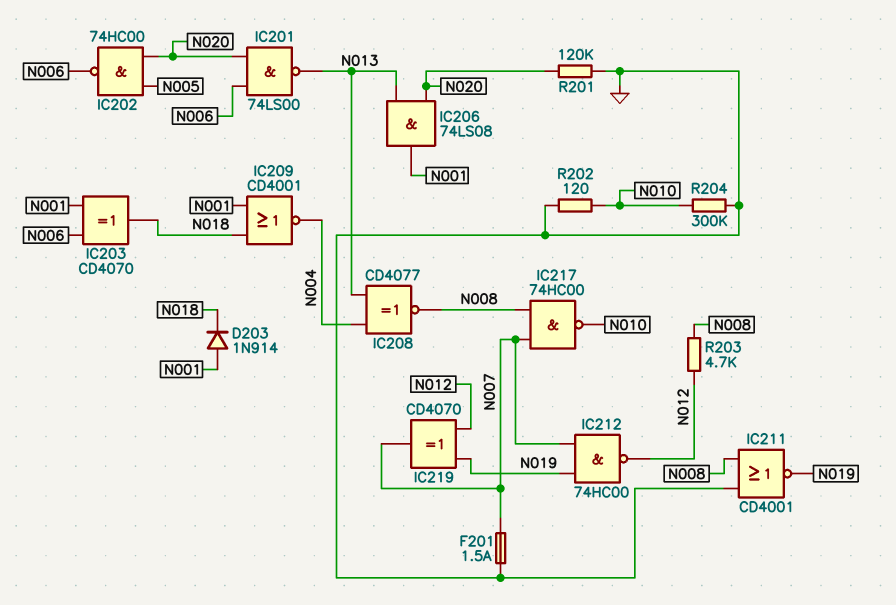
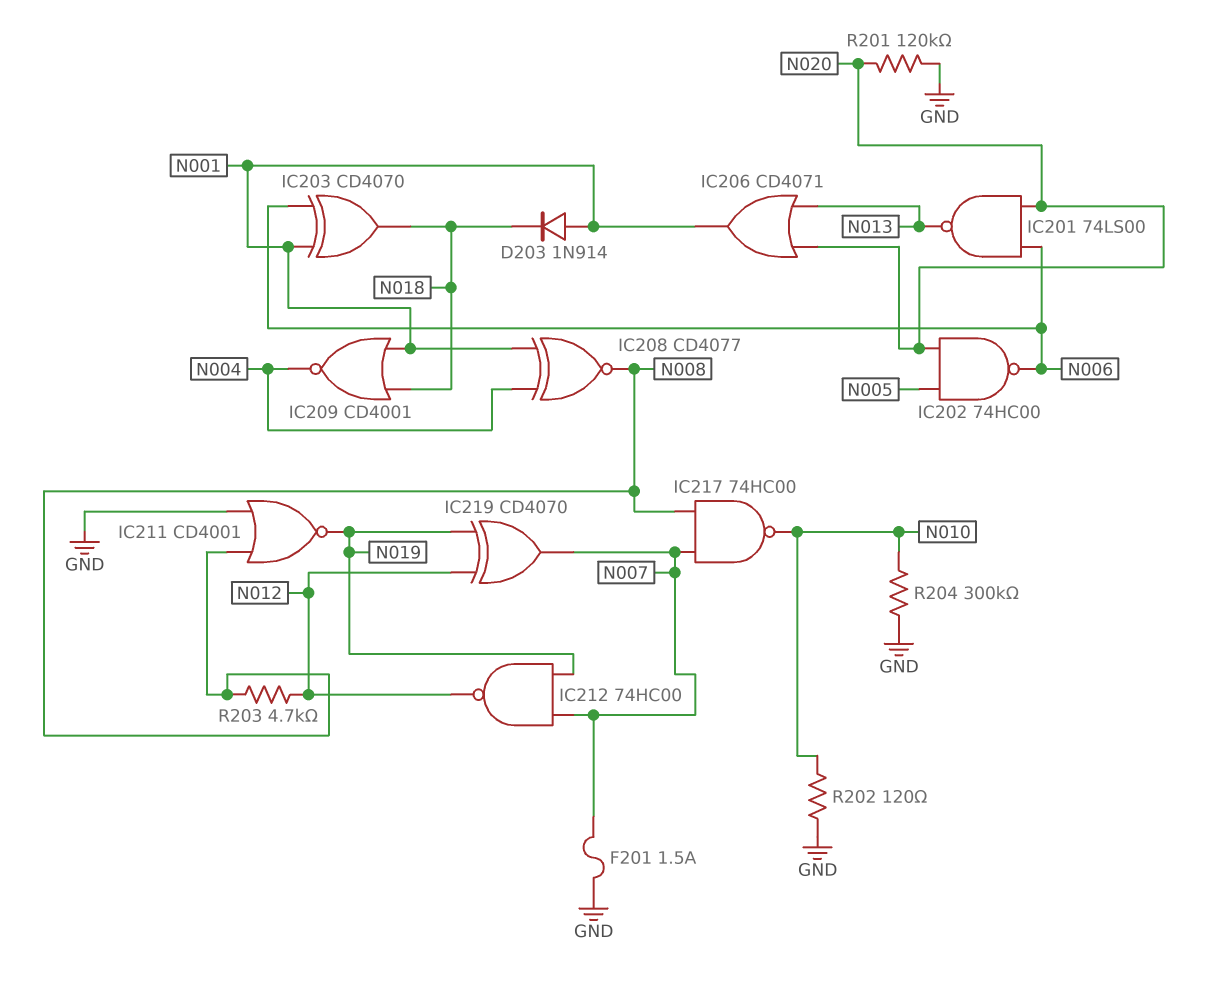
IC206: AND 74LS08 (in N013, in N020, out N001) -> OR CD4071 (in N013, in N020, out N001)
IC208: XNOR CD4077 (in N004, in N013, out N008) -> XNOR CD4077 (in N001, in N004, out N008)

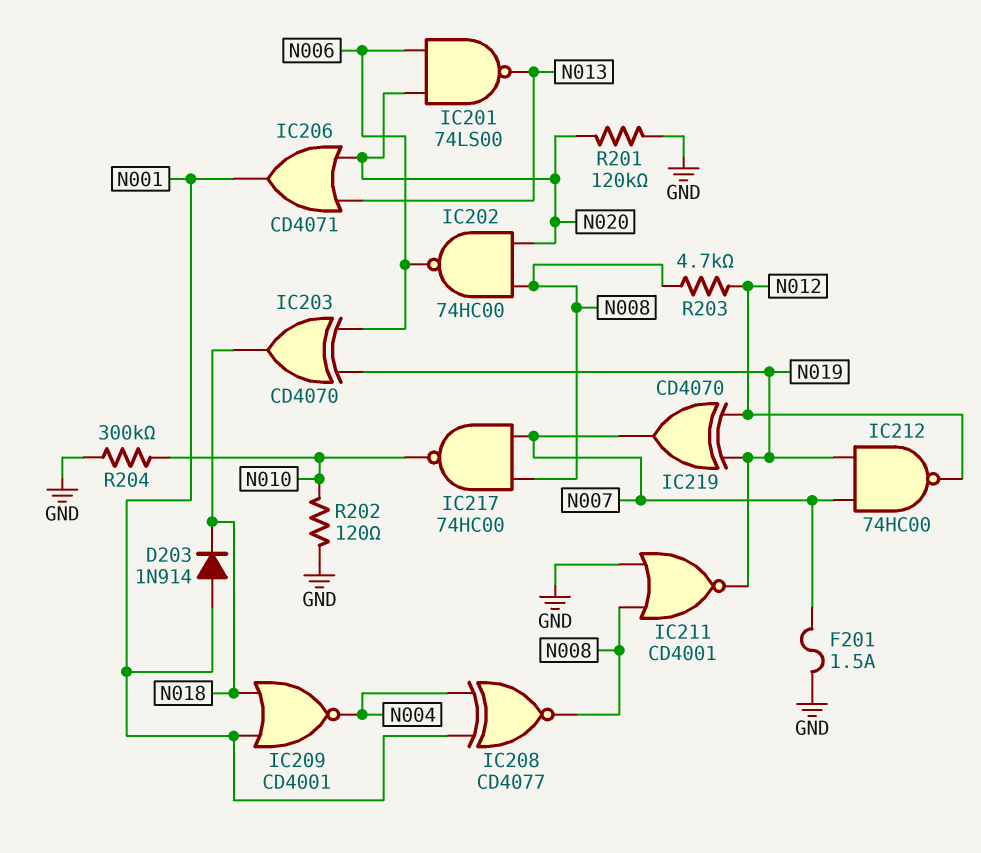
IC202: NAND 74HC00 (in N005, in N020, out N006) -> NAND 74HC00 (in N008, in N020, out N006)
IC203: XOR CD4070 (in N001, in N006, out N018) -> XOR CD4070 (in N006, in N019, out N018)

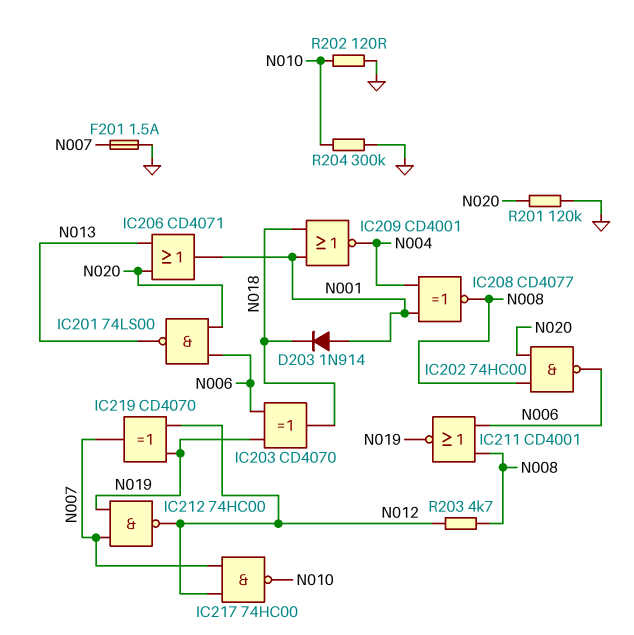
IC211: NOR CD4001 (in GND, in N008, out N019) -> NOR CD4001 (in N006, in N008, out N019)
IC217: NAND 74HC00 (in N007, in N008, out N010) -> NAND 74HC00 (in N007, in N012, out N010)

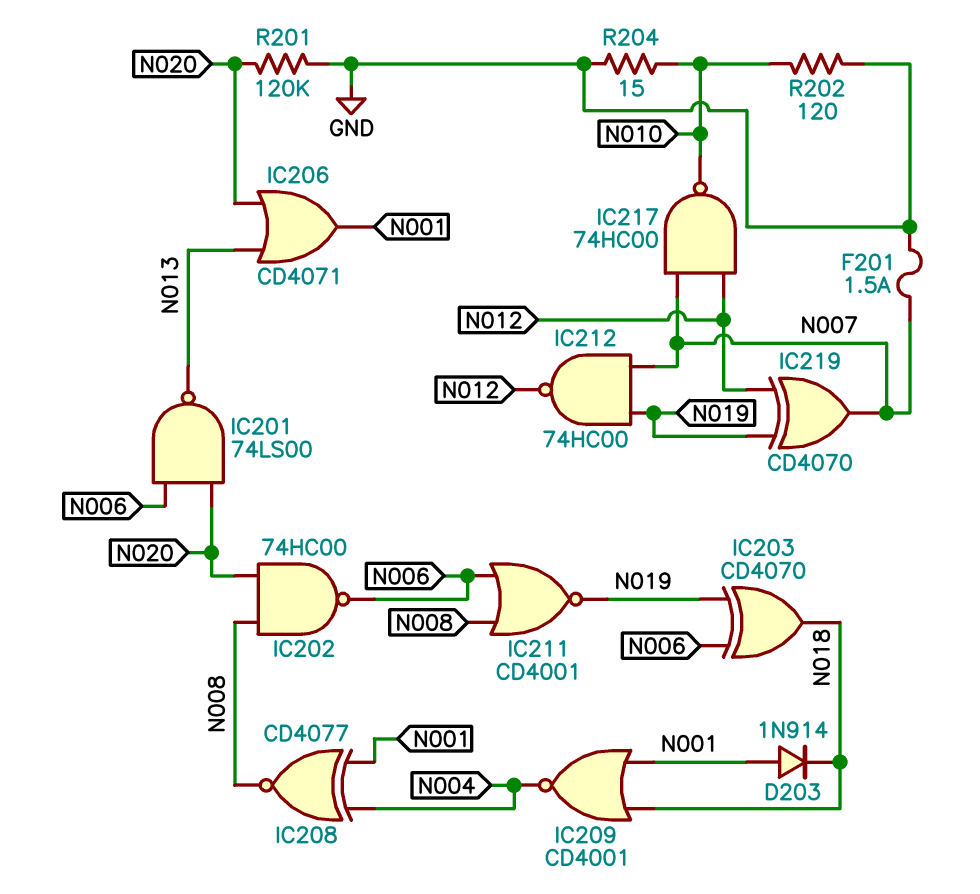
R203: 4.7k (N008, N012) -> none
R204: 300k (GND, N010) -> 15 (GND, N010)

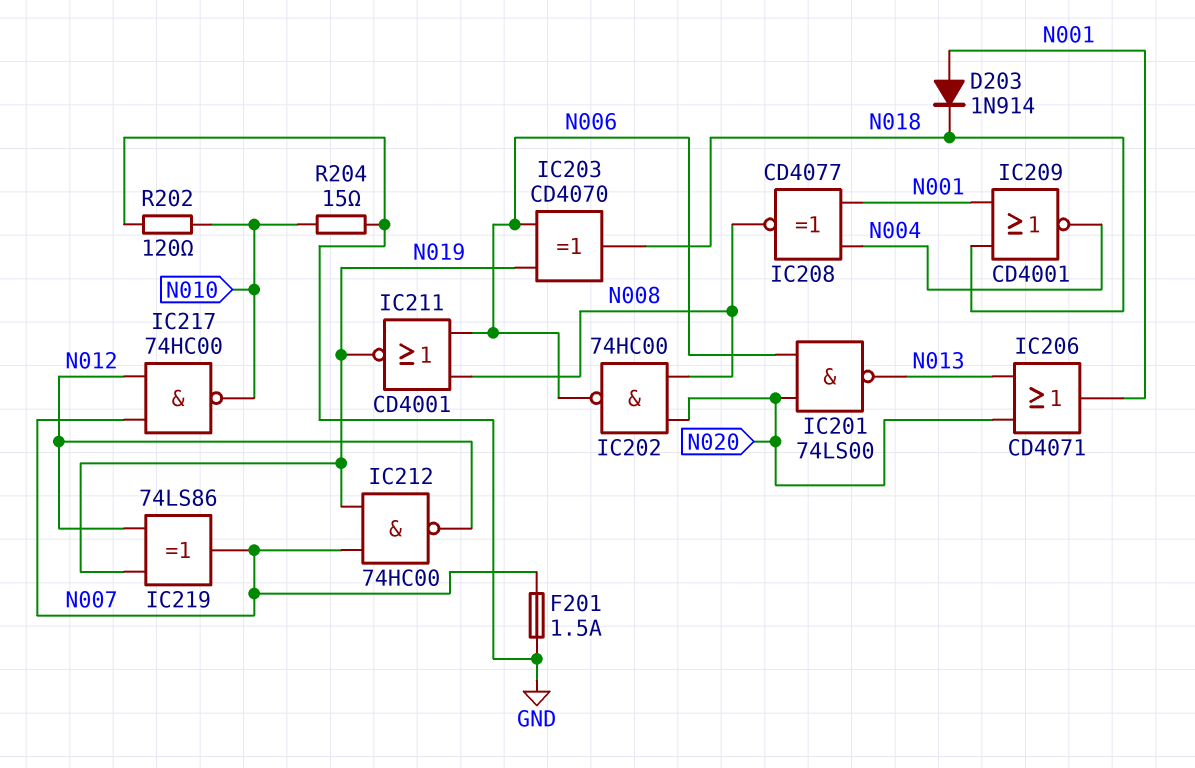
IC219: XOR CD4070 (in N012, in N019, out N007) -> XOR 74LS86 (in N012, in N019, out N007)
R201: 120k (GND, N020) -> none

